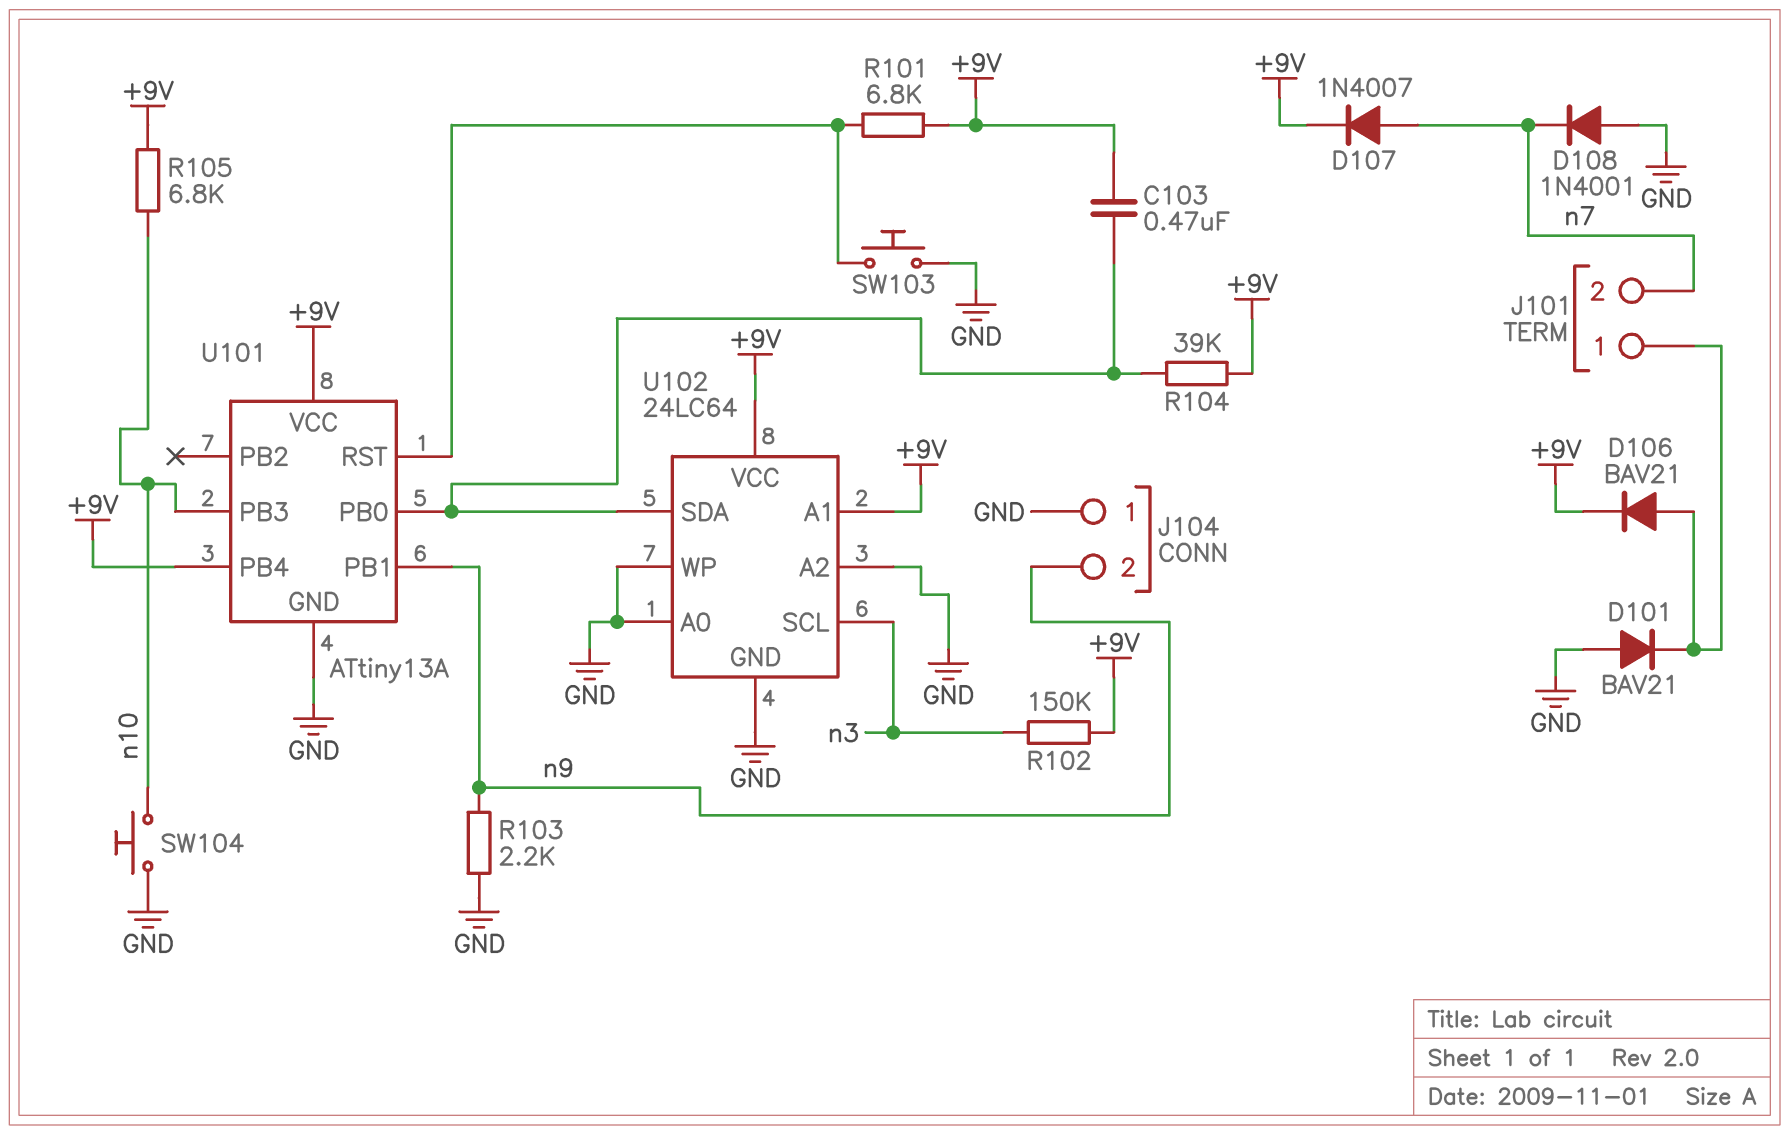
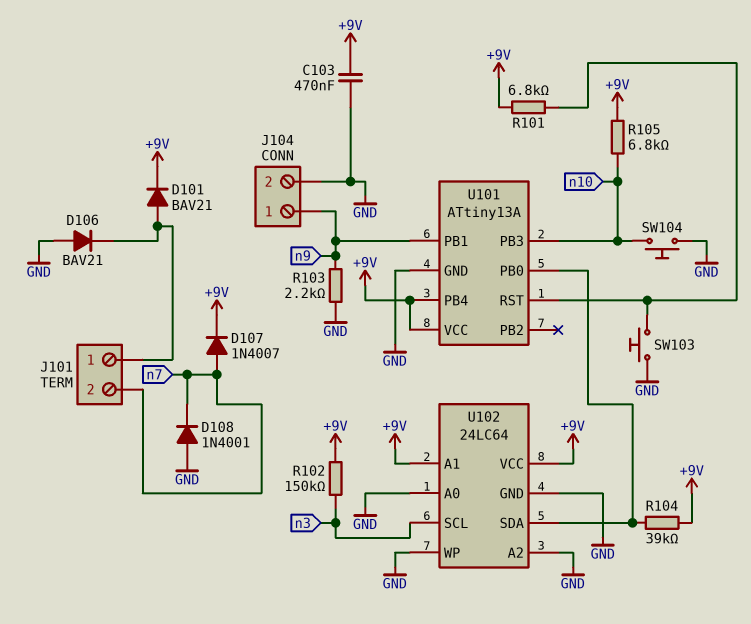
C103: 470nF (+9V, U101/PB0) -> 470nF (+9V, GND)
D101: diode BAV21 (A GND, K J101/1) -> diode BAV21 (A J101/1, K +9V)
D106: diode BAV21 (A J101/1, K +9V) -> diode BAV21 (A GND, K J101/1)
J104 pin 1: GND -> n9
J104 pin 2: n9 -> GND

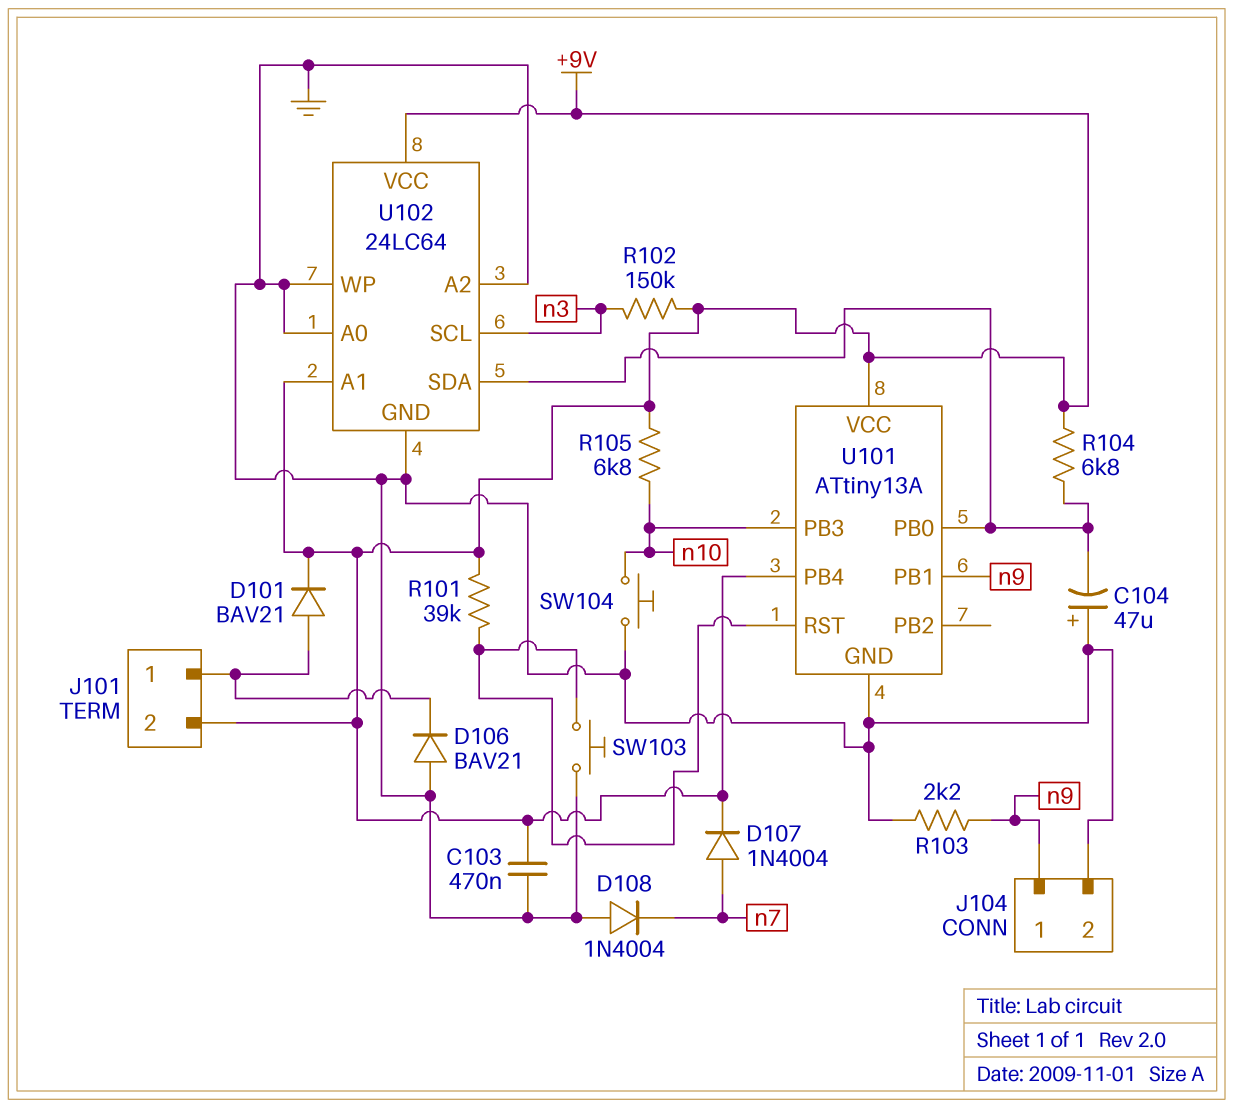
C104: none -> 47uF (plus GND, minus U101/PB0)
D107: diode 1N4007 (A n7, K +9V) -> diode 1N4004 (A n7, K +9V)
D108: diode 1N4001 (A GND, K n7) -> diode 1N4004 (A GND, K n7)
J101 pin 2: n7 -> +9V
R101: 6.8k (+9V, U101/RST) -> 39k (+9V, U101/RST)
R104: 39k (+9V, U101/PB0) -> 6.8k (+9V, U101/PB0)

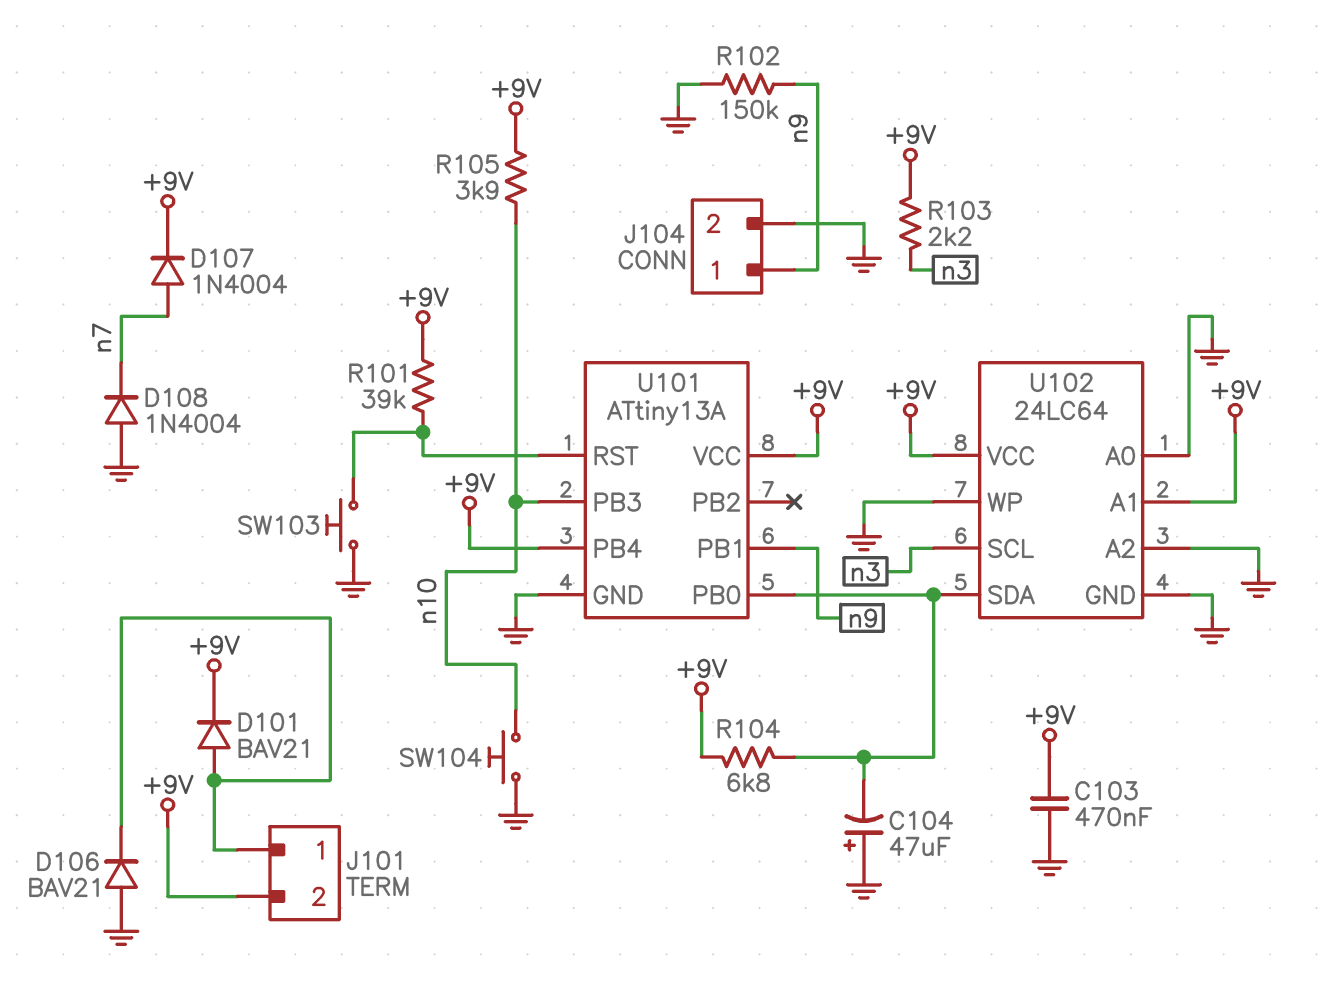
R102: 150k (+9V, n3) -> 150k (GND, n9)
R103: 2.2k (GND, n9) -> 2.2k (+9V, n3)
R105: 6.8k (+9V, n10) -> 3.9k (+9V, n10)

